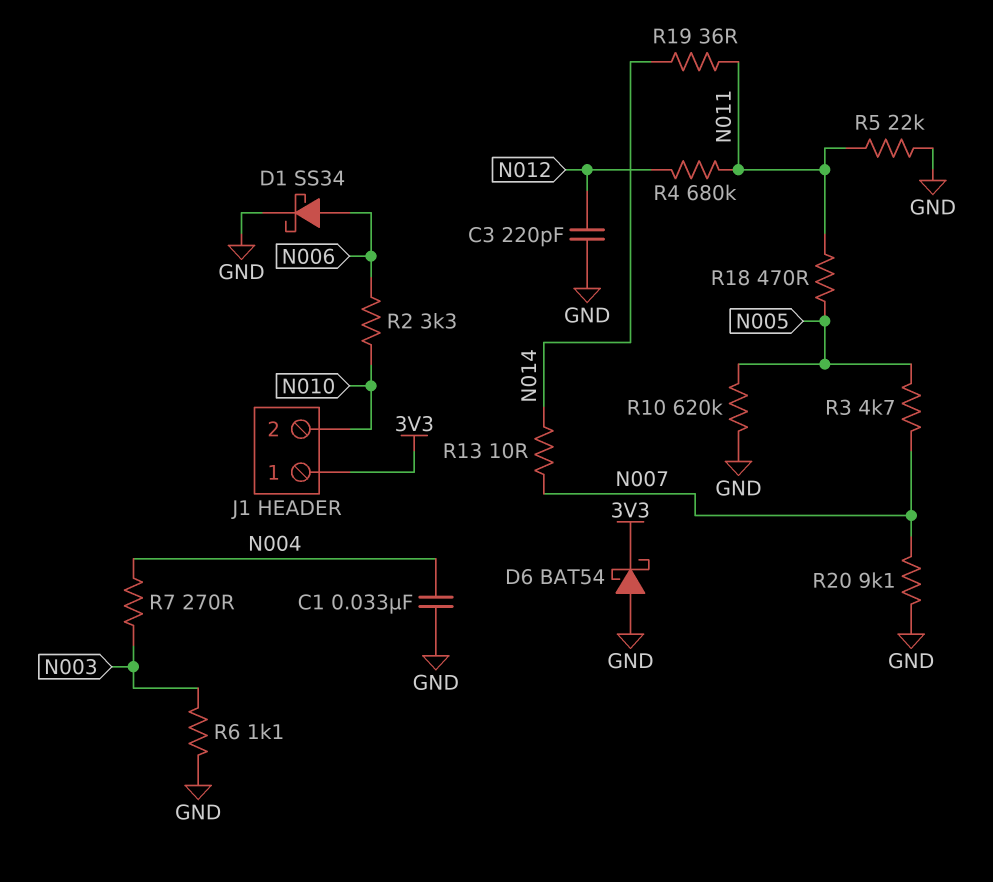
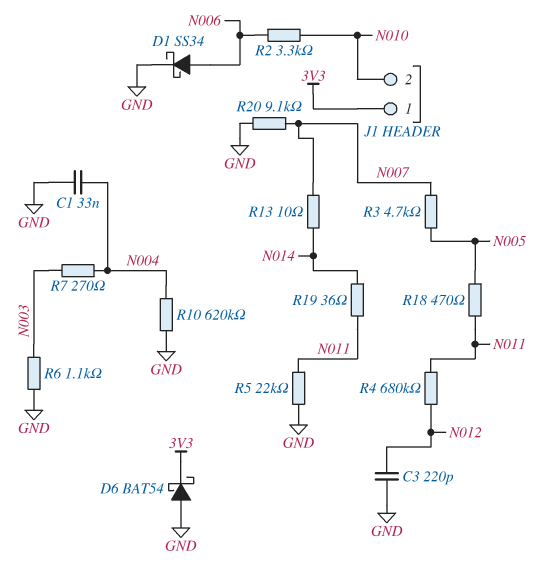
R10: 620k (GND, N005) -> 620k (GND, N004)

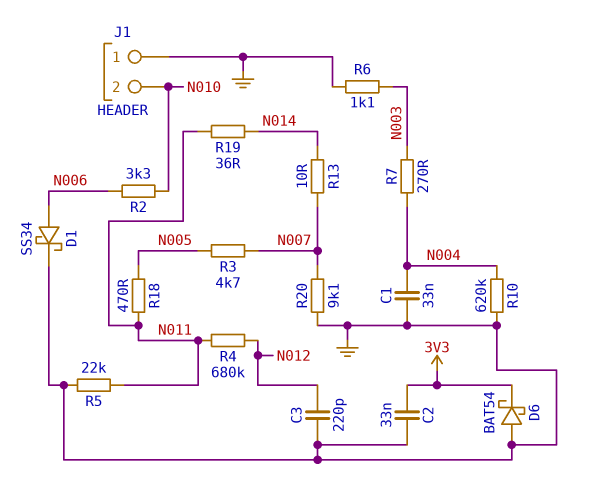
C2: none -> 33nF (3V3, GND)
J1 pin 1: 3V3 -> GND

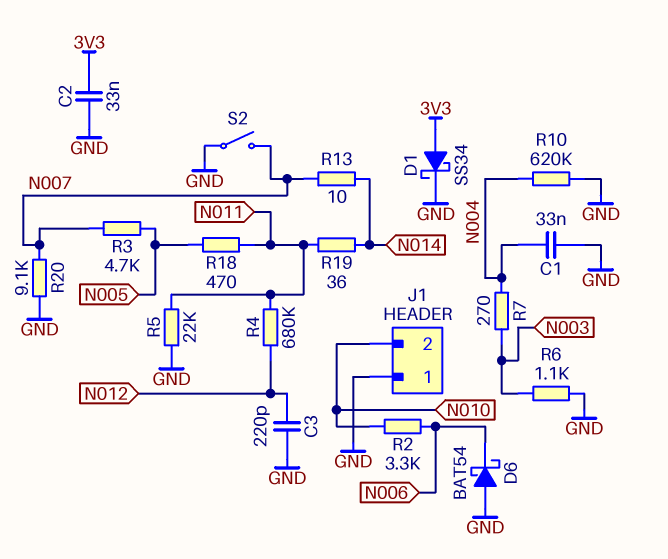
D1: schottky SS34 (A N006, K GND) -> schottky SS34 (A 3V3, K GND)
D6: schottky BAT54 (A GND, K 3V3) -> schottky BAT54 (A GND, K N006)
S2: none -> switch (GND, N007)

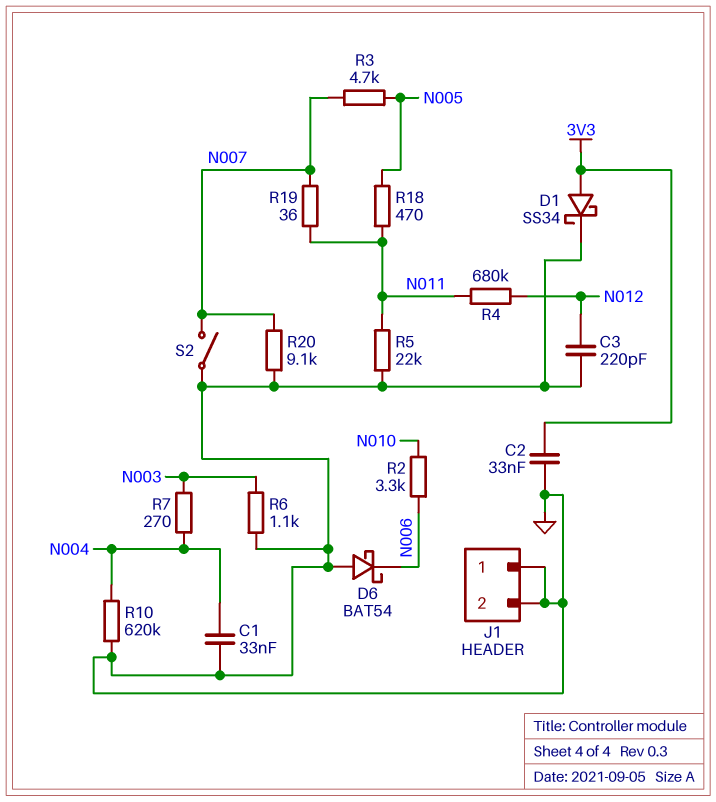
J1 pin 2: N010 -> GND
R13: 10 (N007, N014) -> none
R19: 36 (N011, N014) -> 36 (N007, N011)

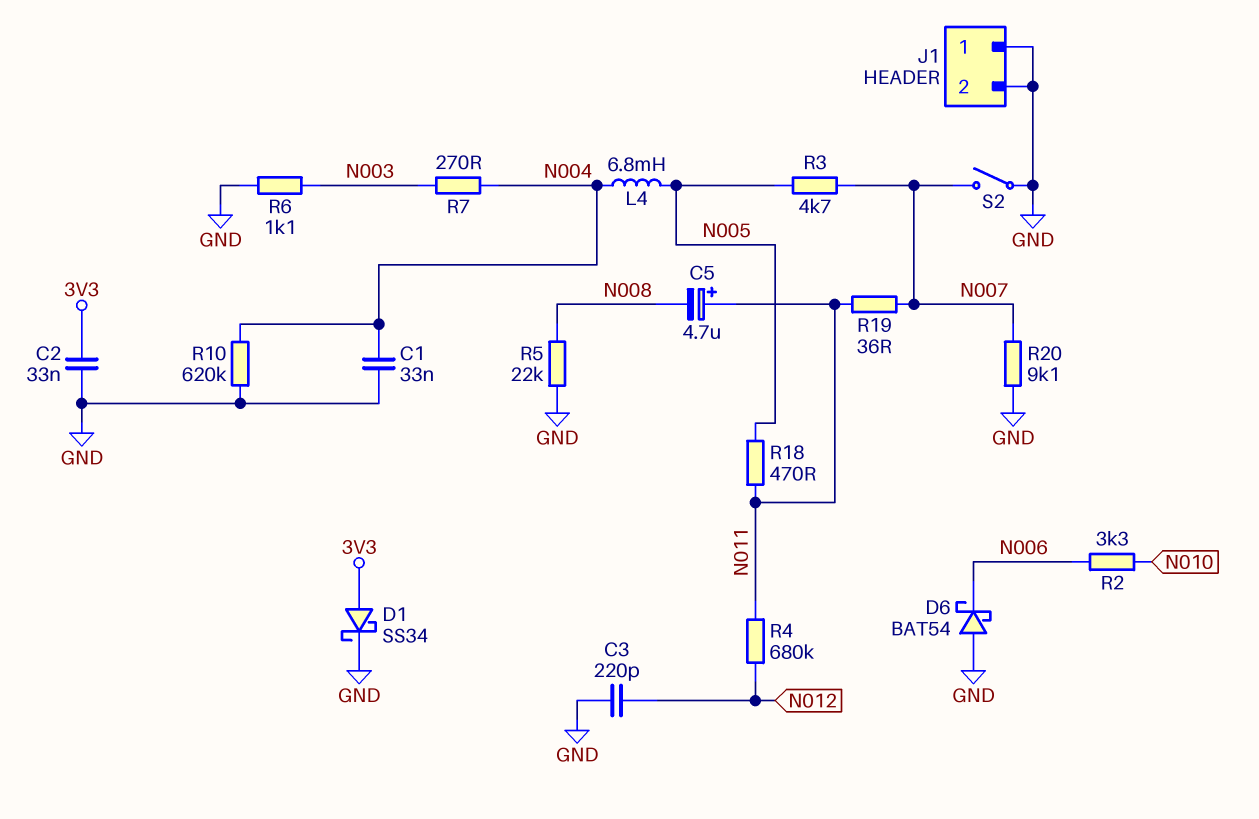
C5: none -> 4.7uF (plus N011, minus N008)
L4: none -> 6.8mH (N004, N005)
R5: 22k (GND, N011) -> 22k (GND, N008)

